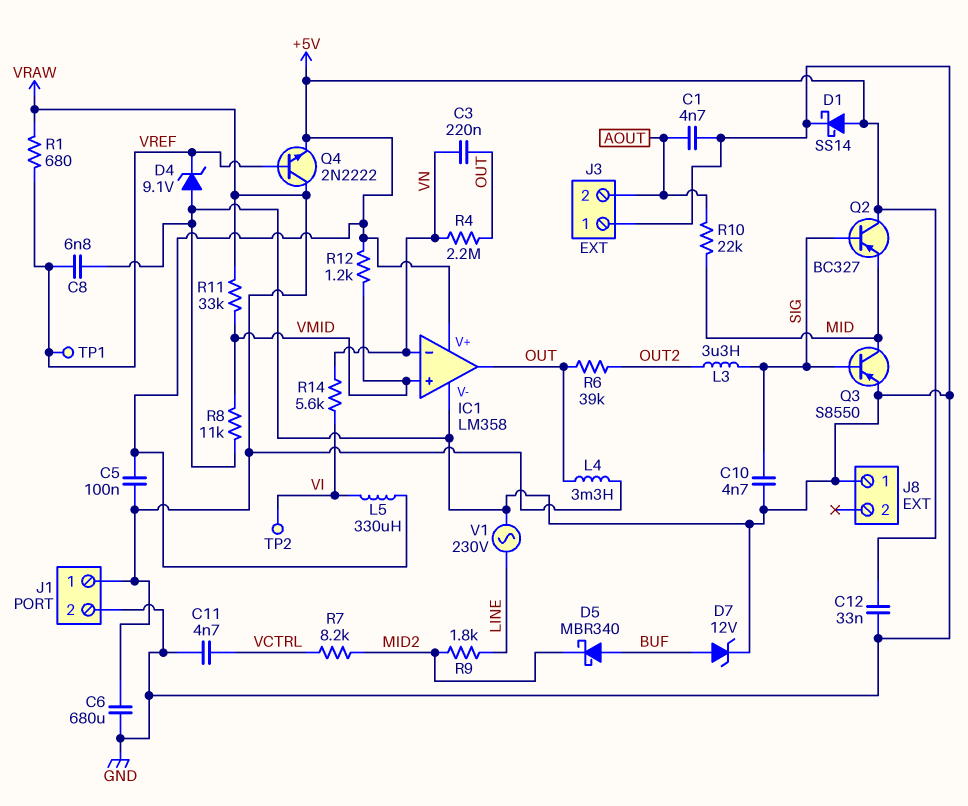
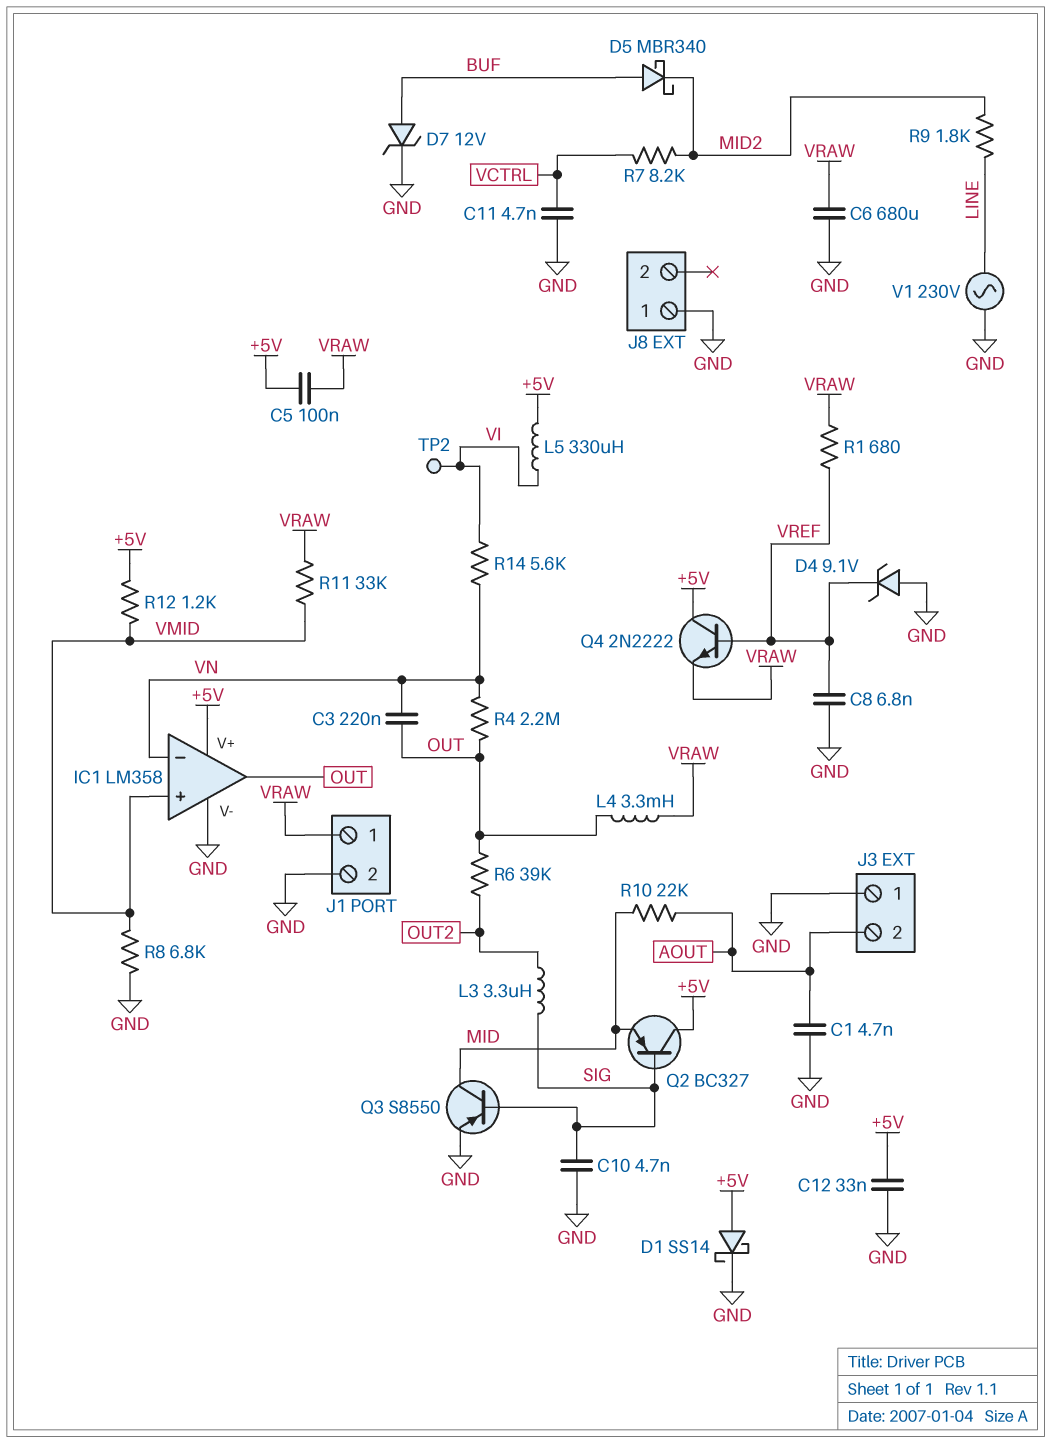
Q4: NPN 2N2222 (B VREF, C VRAW, E +5V) -> NPN 2N2222 (B VREF, C +5V, E VRAW)
R8: 11k (GND, VMID) -> 6.8k (GND, VMID)
TP1: test point (VREF) -> none

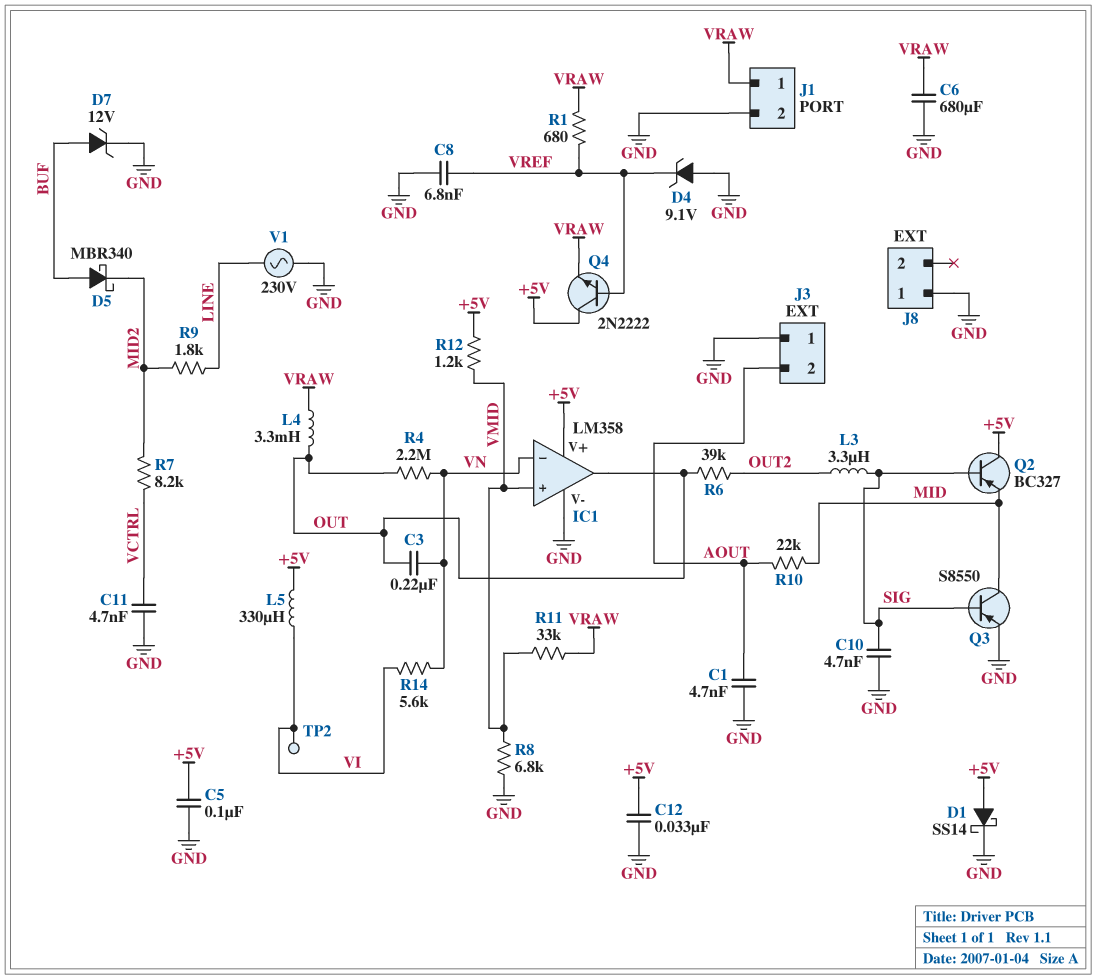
C5: 100nF (+5V, VRAW) -> 100nF (+5V, GND)

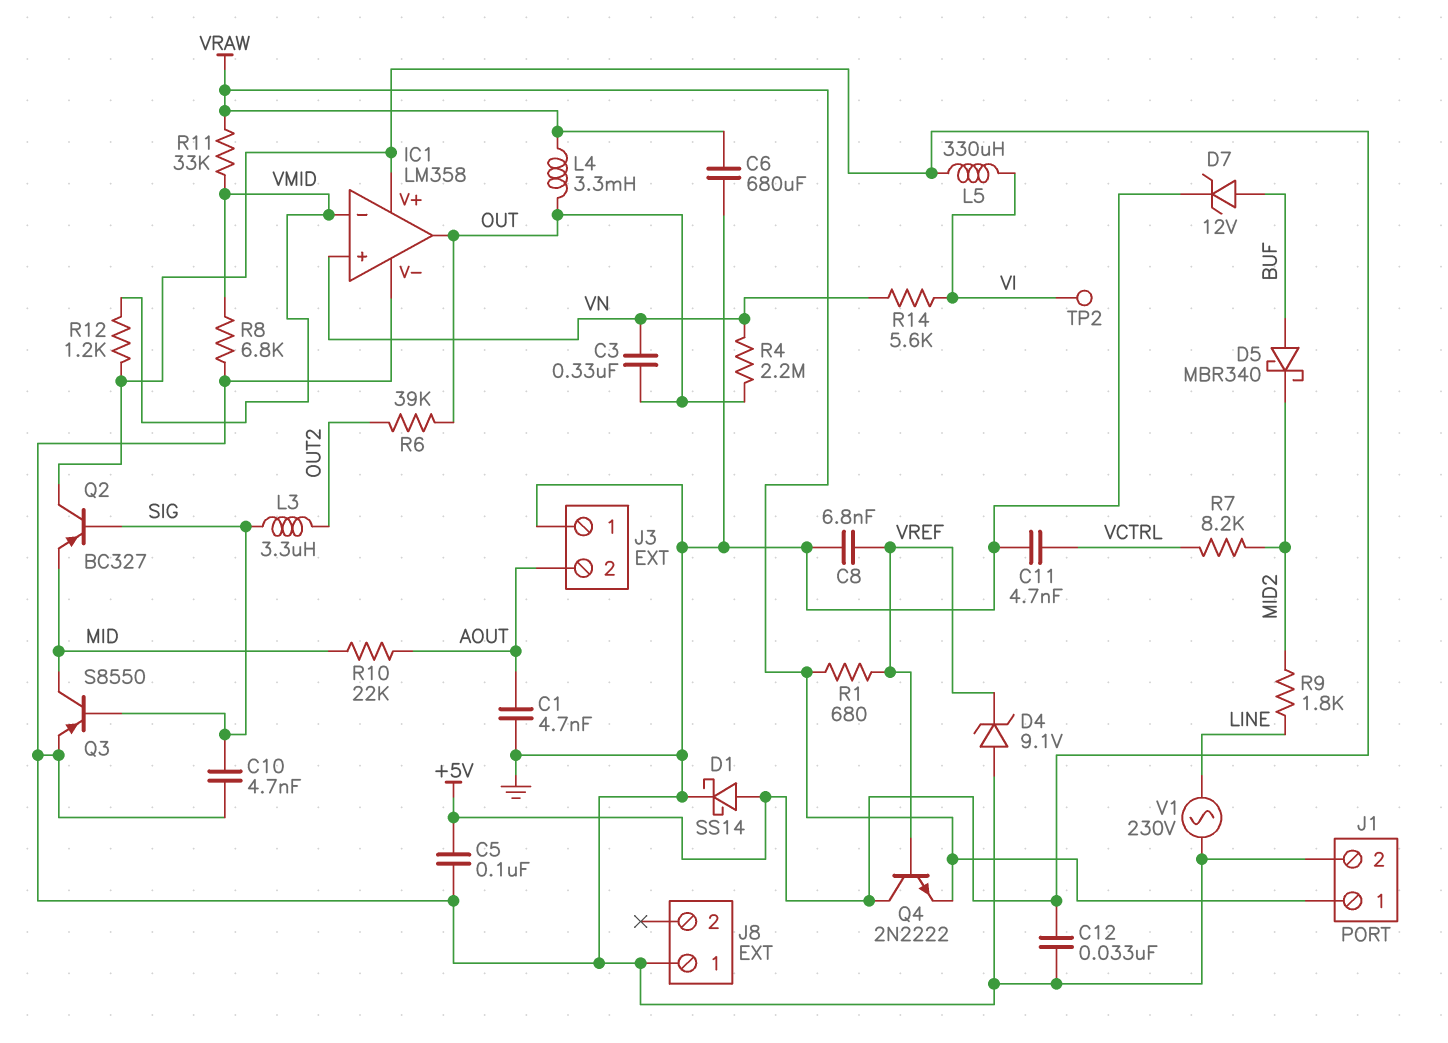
C3: 220nF (OUT, VN) -> 330nF (OUT, VN)
IC1 pin in+: VMID -> VN
IC1 pin in-: VN -> VMID

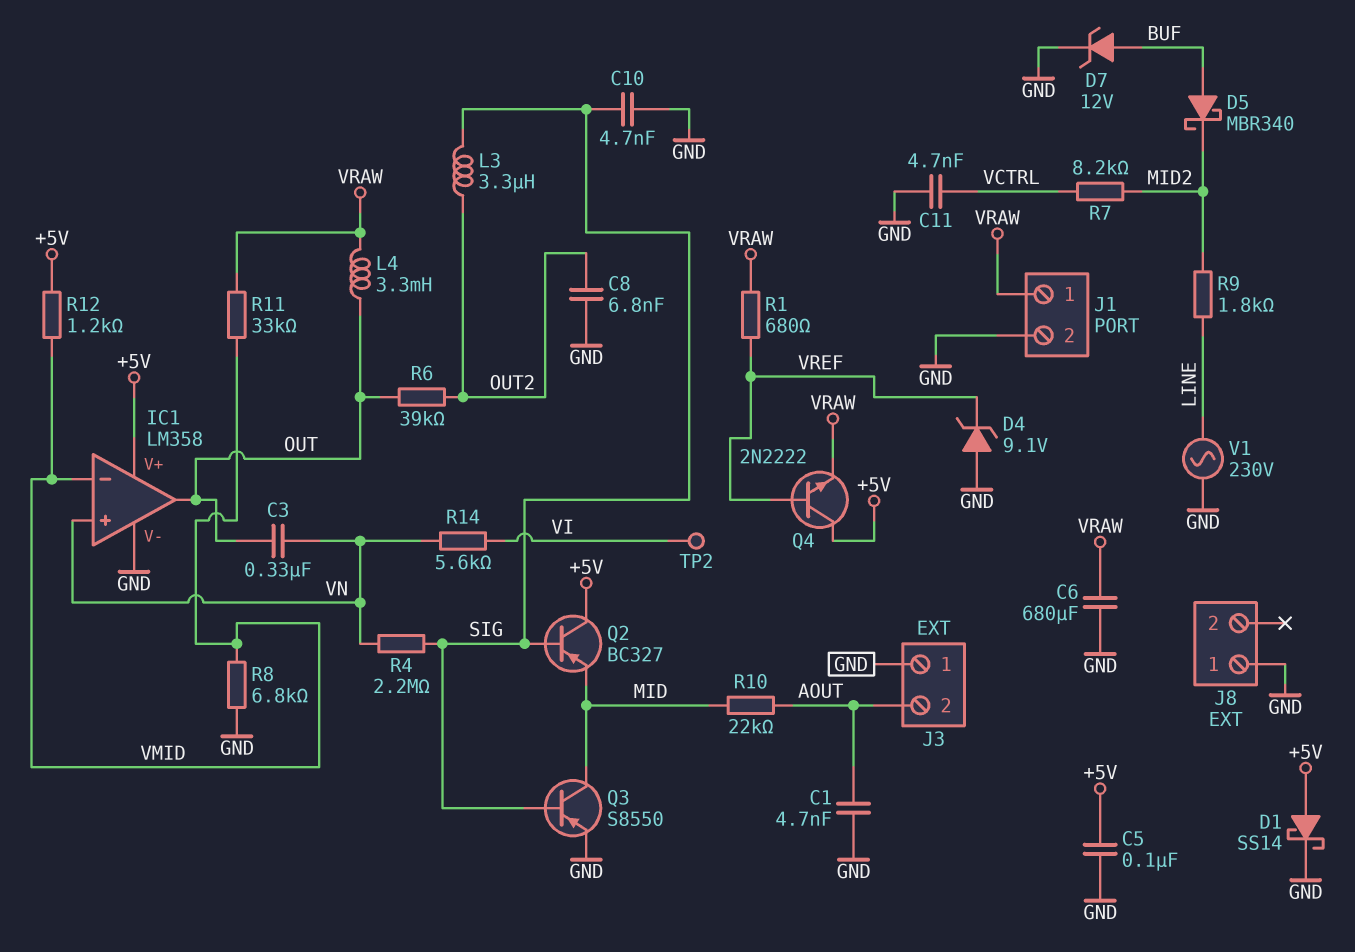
C8: 6.8nF (GND, VREF) -> 6.8nF (GND, OUT2)
C12: 33nF (+5V, GND) -> none
L5: 330uH (+5V, VI) -> none
R4: 2.2M (OUT, VN) -> 2.2M (SIG, VN)

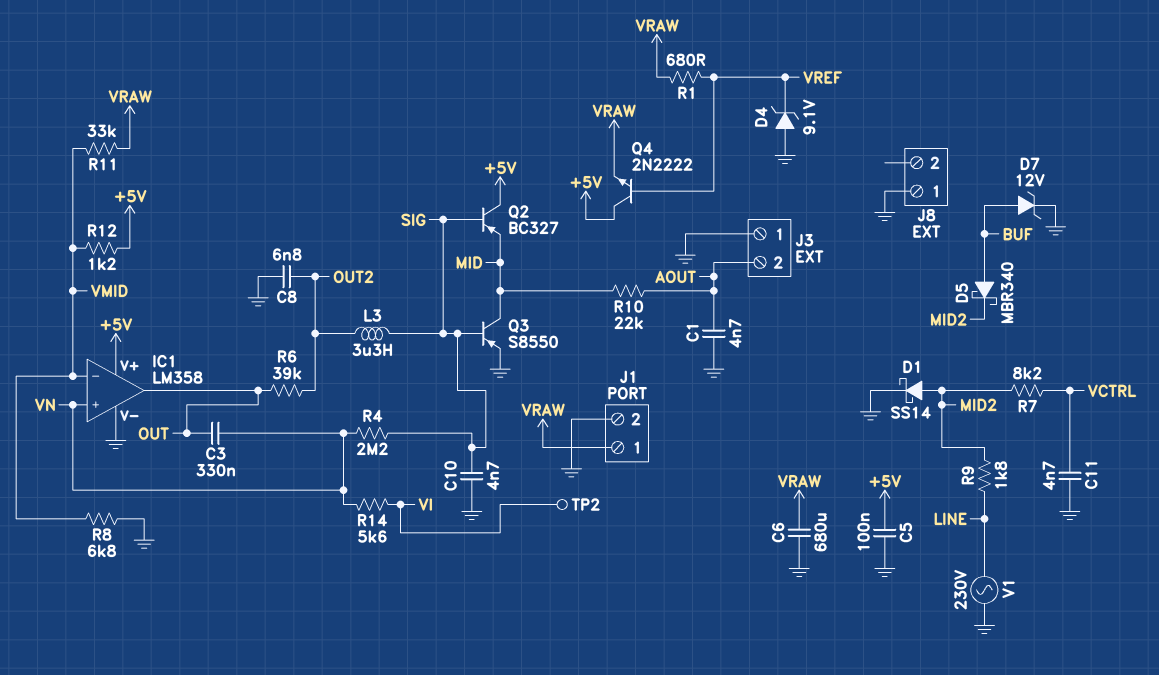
D1: schottky SS14 (A +5V, K GND) -> schottky SS14 (A MID2, K GND)
L4: 3.3mH (OUT, VRAW) -> none

